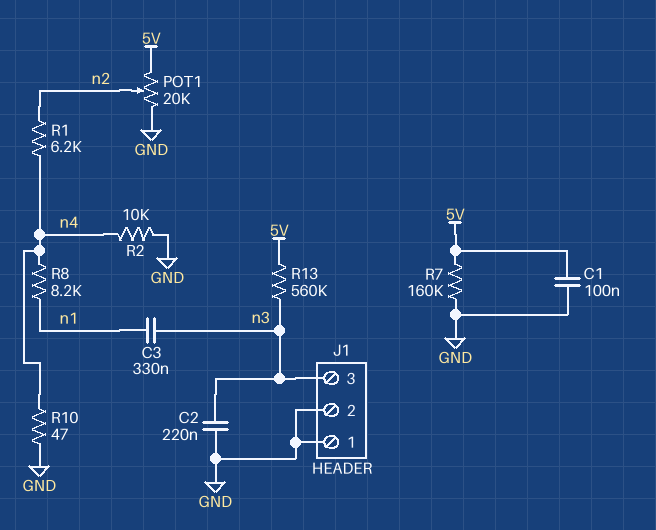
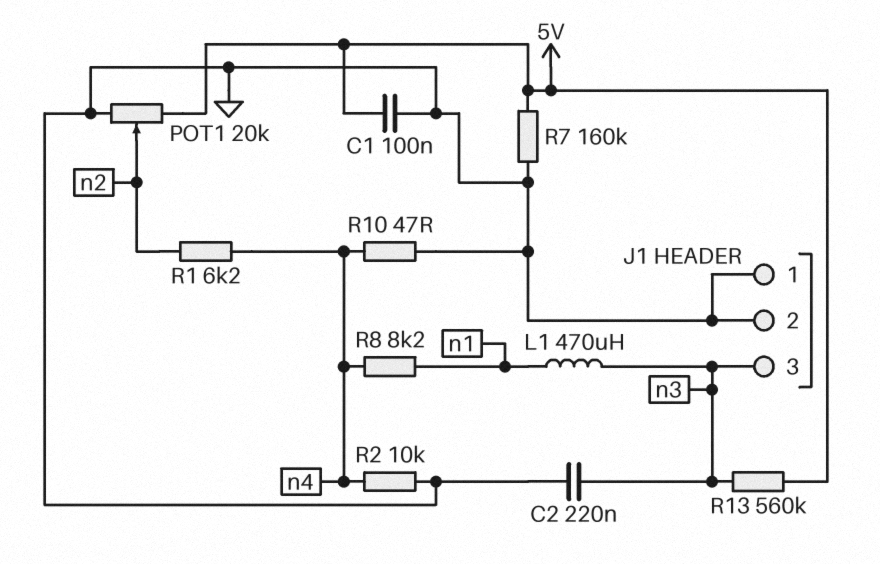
C3: 330nF (n1, n3) -> none
L1: none -> 470uH (n1, n3)

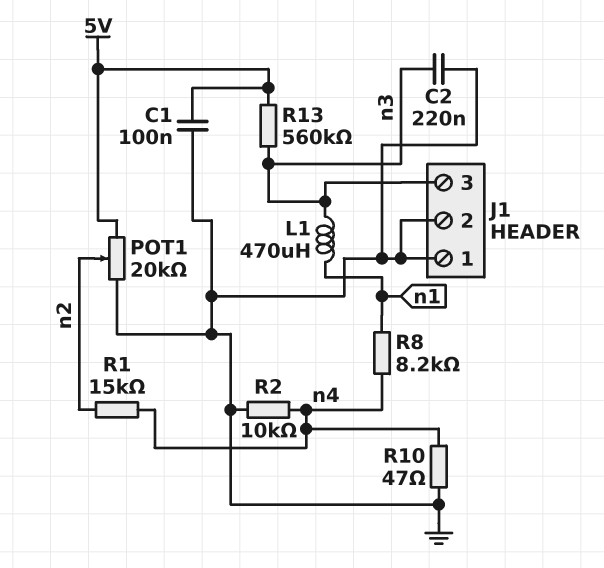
R1: 6.2k (n2, n4) -> 15k (n2, n4)
R7: 160k (5V, GND) -> none

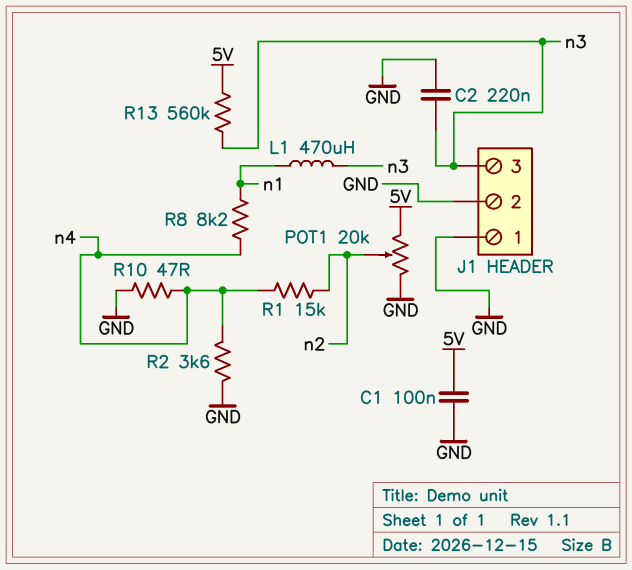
R2: 10k (GND, n4) -> 3.6k (GND, n4)

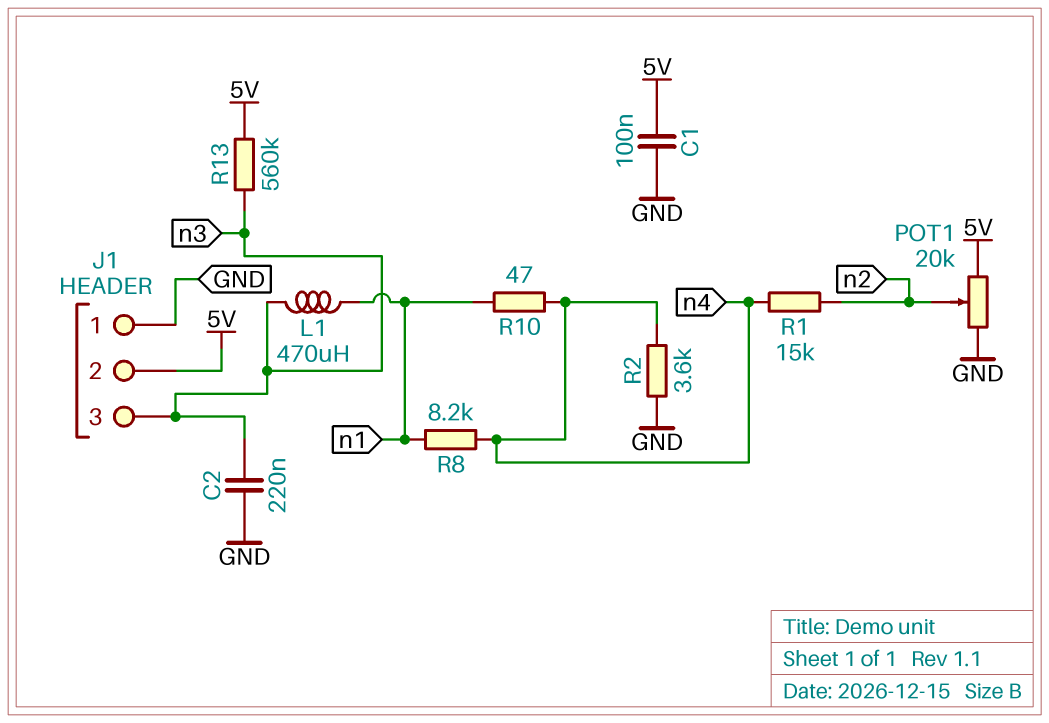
J1 pin 2: GND -> 5V
R10: 47 (GND, n4) -> 47 (n1, n4)

